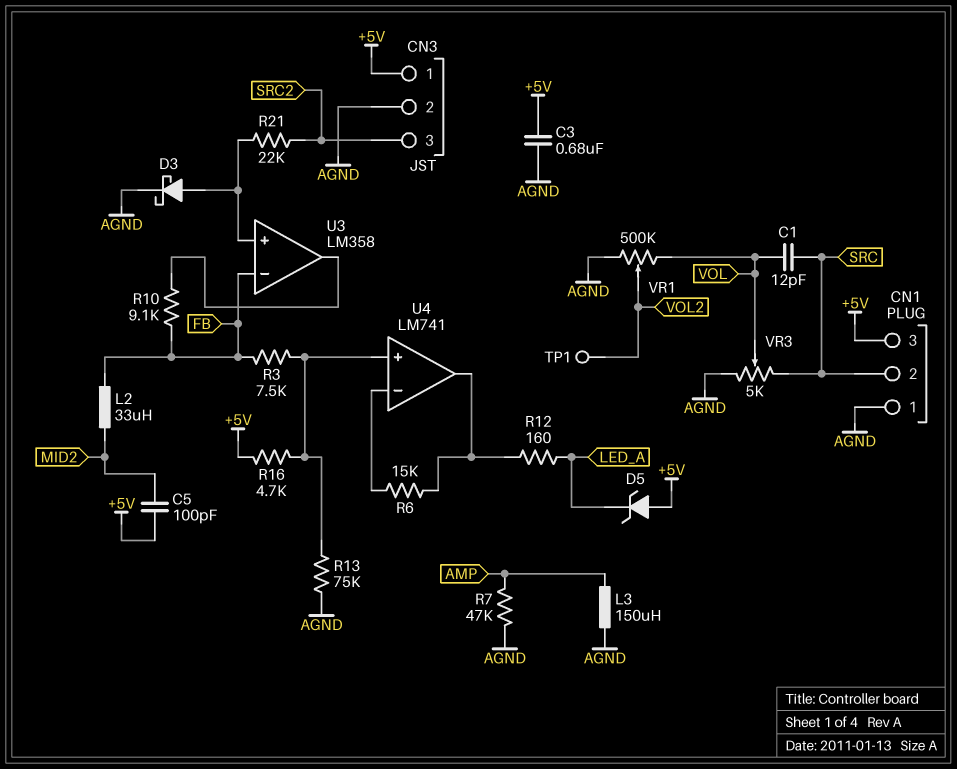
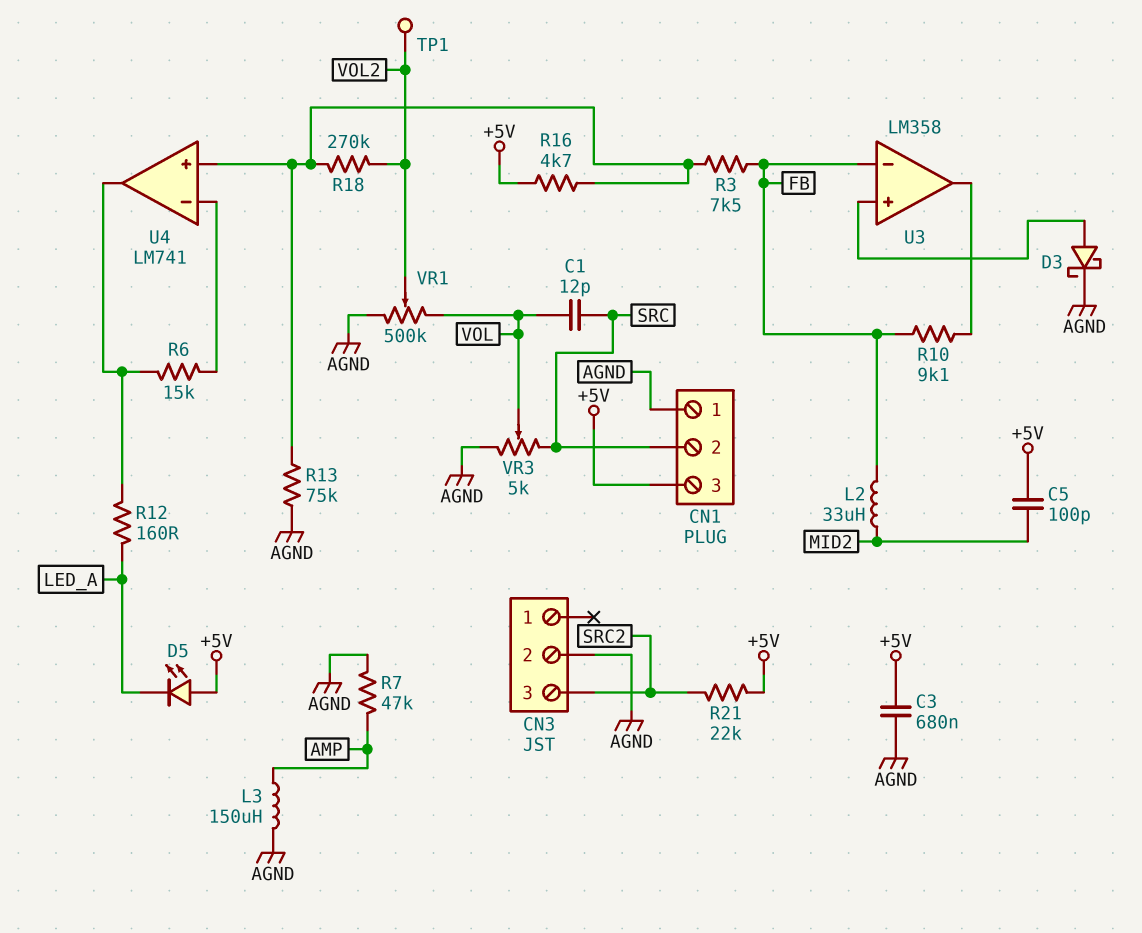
CN3 pin 1: +5V -> none
D5: zener (A +5V, K LED_A) -> LED (A +5V, K LED_A)
R18: none -> 270k (U4/in+, VOL2)
R21: 22k (SRC2, U3/in+) -> 22k (+5V, SRC2)

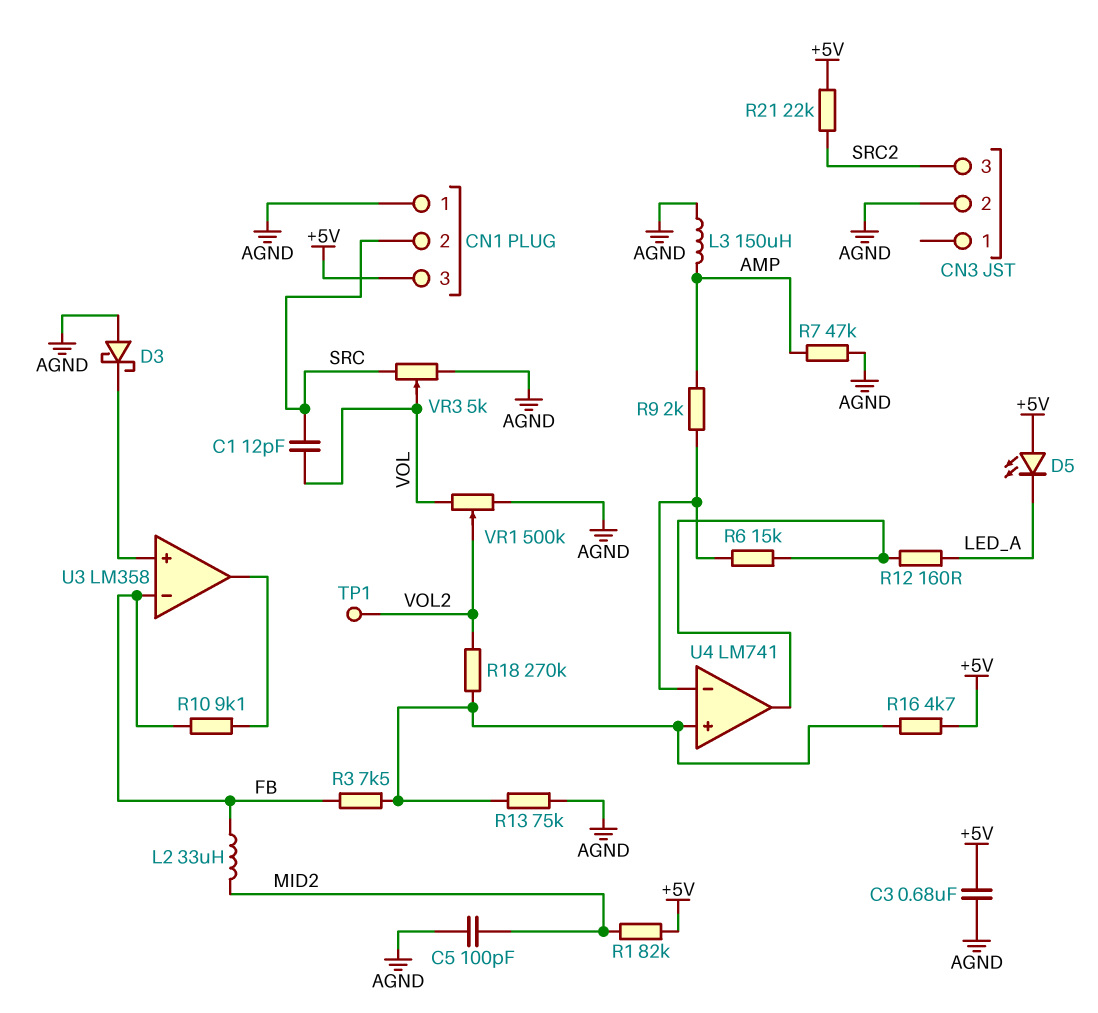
C5: 100pF (+5V, MID2) -> 100pF (AGND, MID2)
D3: schottky (A U3/in+, K AGND) -> schottky (A AGND, K U3/in+)
R1: none -> 82k (+5V, MID2)
R9: none -> 2k (AMP, U4/in-)

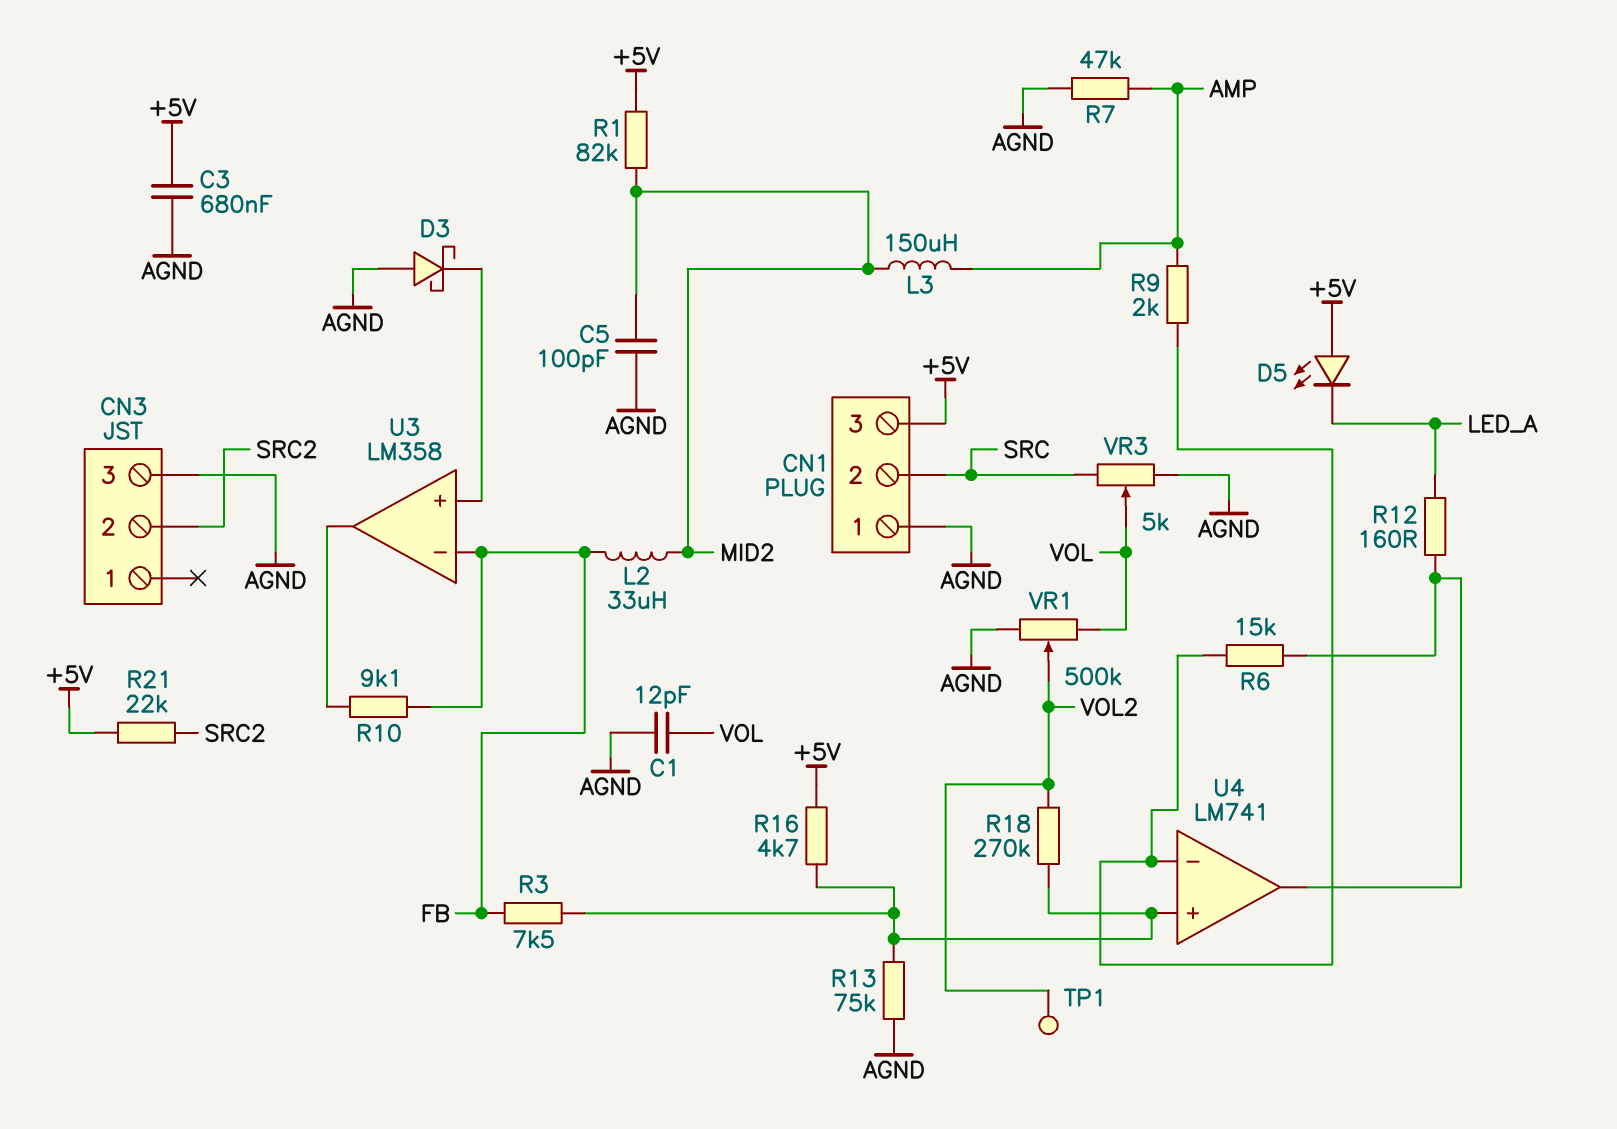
C1: 12pF (SRC, VOL) -> 12pF (AGND, VOL)
CN3 pin 2: AGND -> SRC2
CN3 pin 3: SRC2 -> AGND
L3: 150uH (AGND, AMP) -> 150uH (AMP, MID2)

